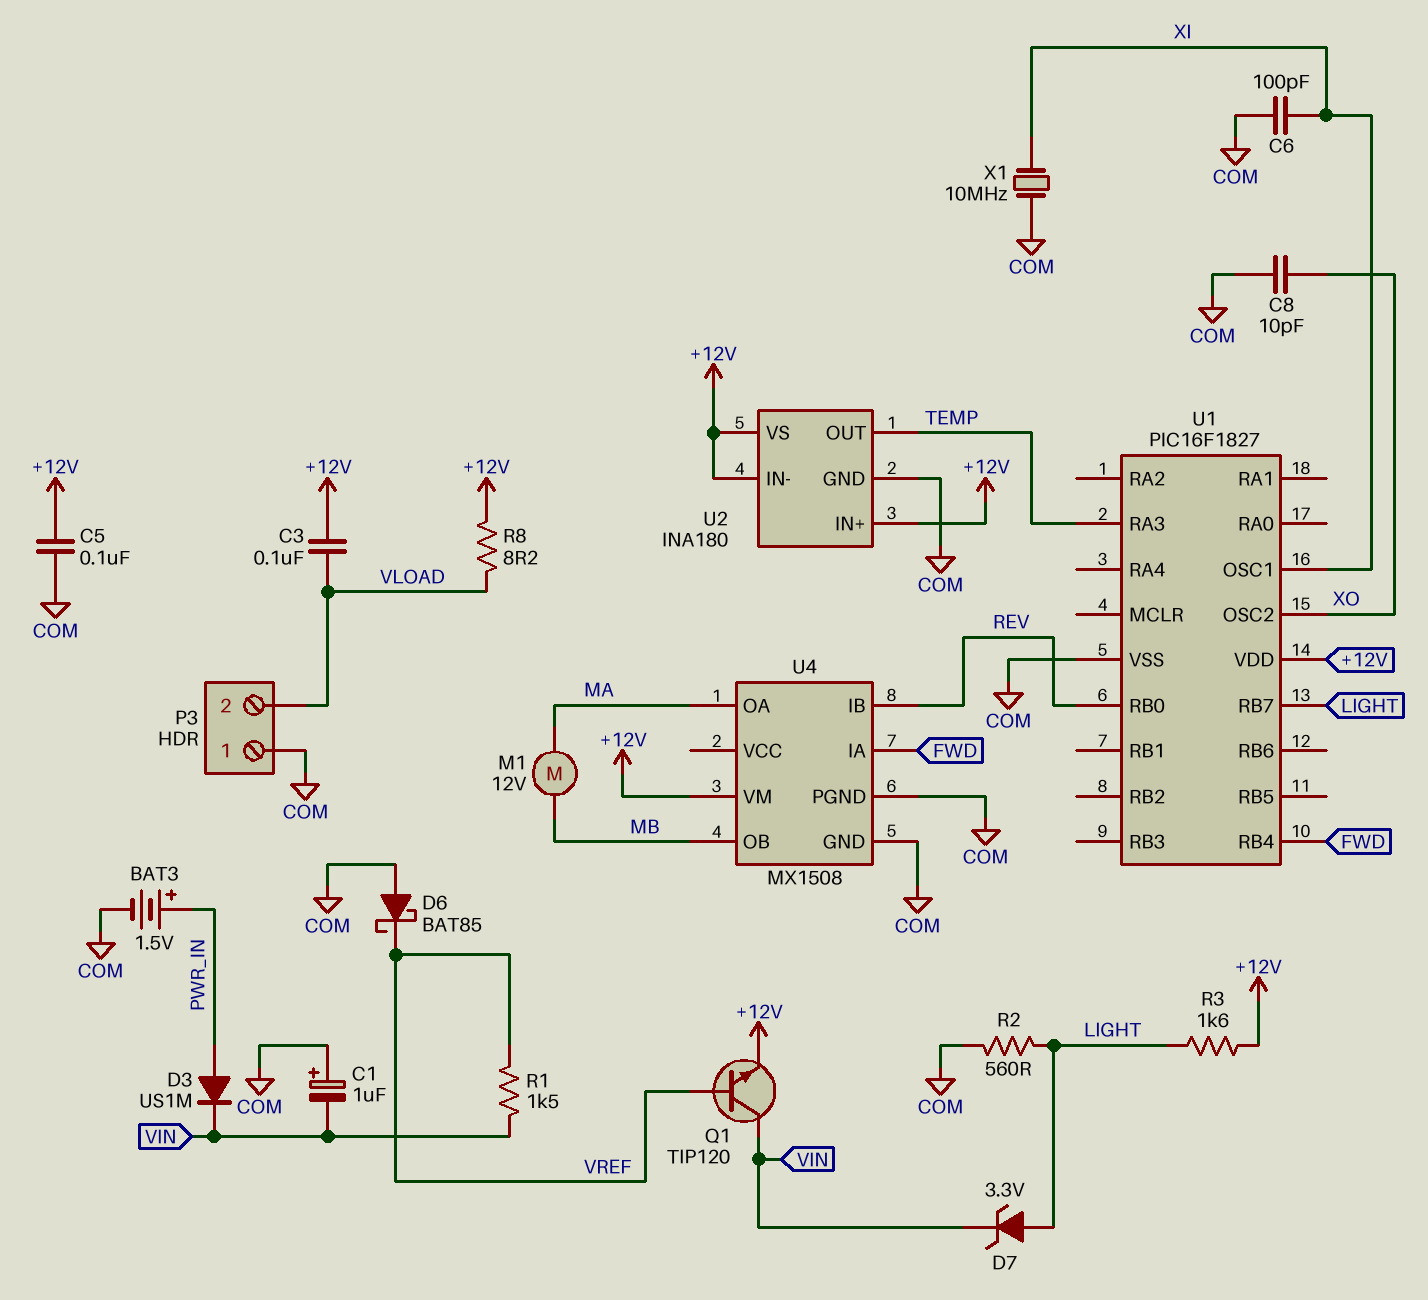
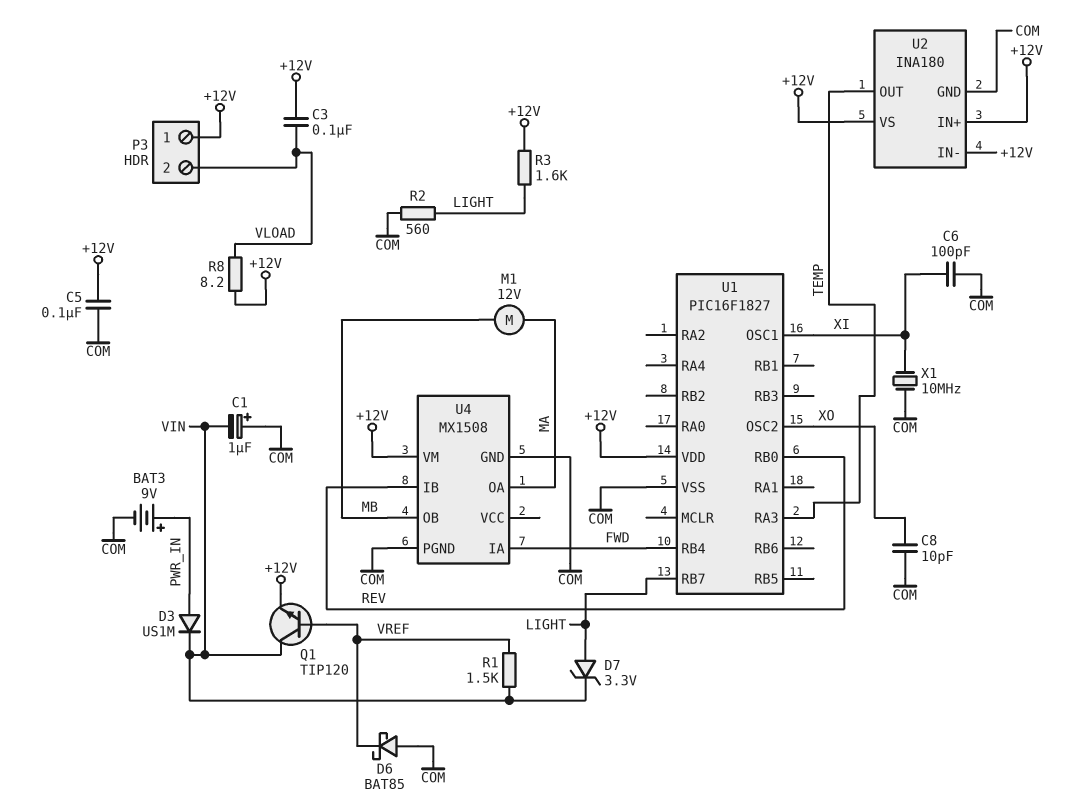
BAT3: 1.5V (plus PWR_IN, minus COM) -> 9V (plus PWR_IN, minus COM)
P3 pin 1: COM -> +12V

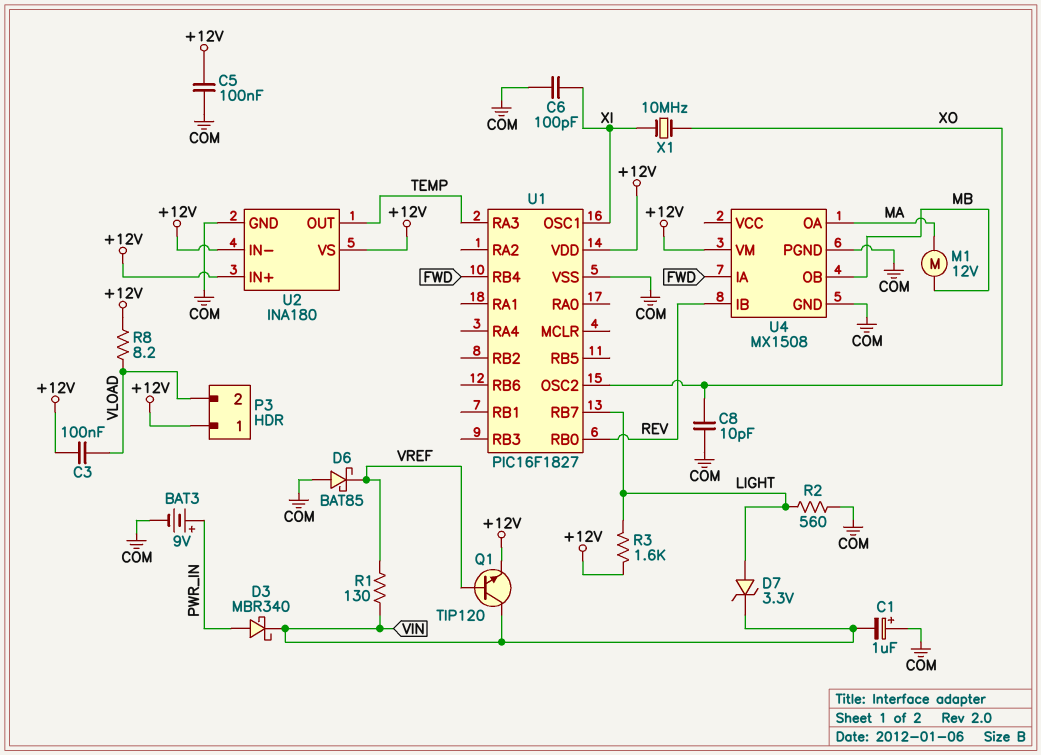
D3: diode US1M (A PWR_IN, K VIN) -> schottky MBR340 (A PWR_IN, K VIN)
R1: 1.5k (VIN, VREF) -> 130 (VIN, VREF)
X1: 10MHz (COM, XI) -> 10MHz (XI, XO)

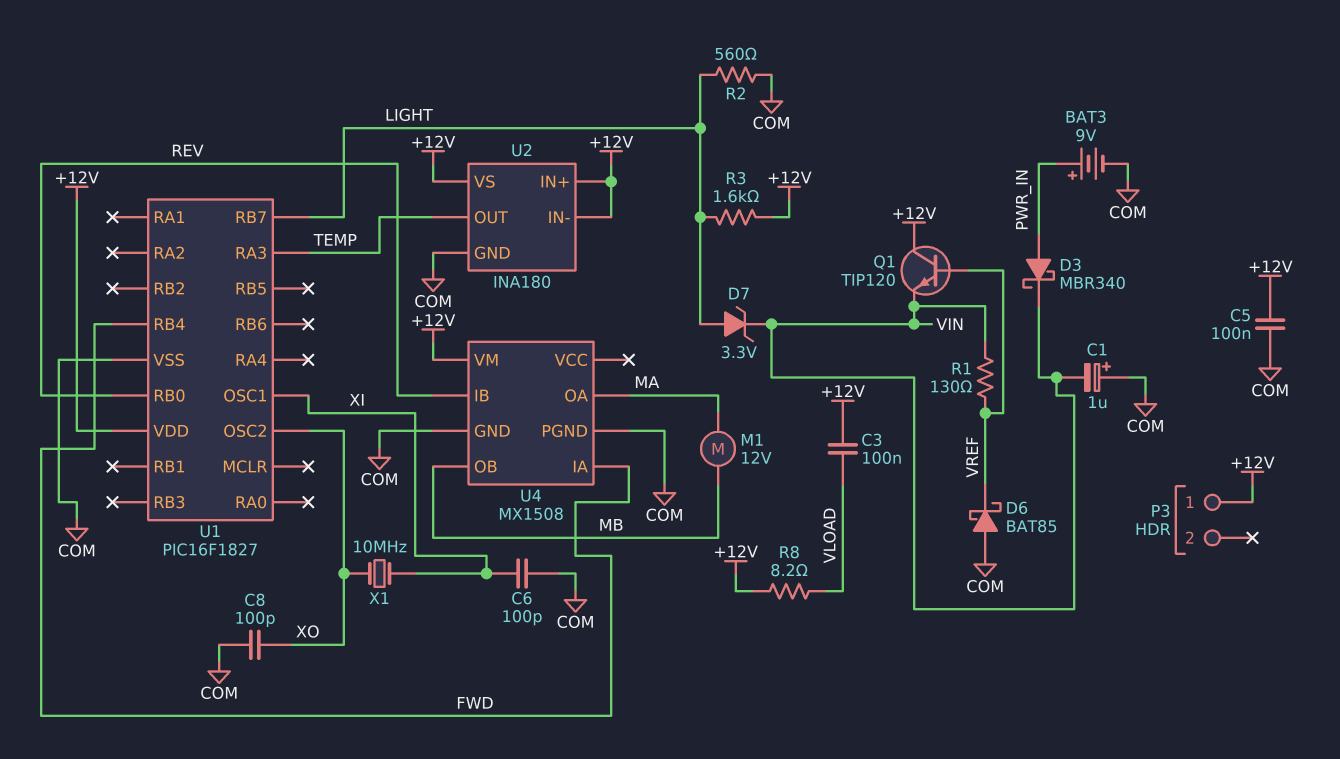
C8: 10pF (COM, XO) -> 100pF (COM, XO)
P3 pin 2: VLOAD -> none
Q1: NPN TIP120 (B VREF, C VIN, E +12V) -> NPN TIP120 (B VREF, C +12V, E VIN)

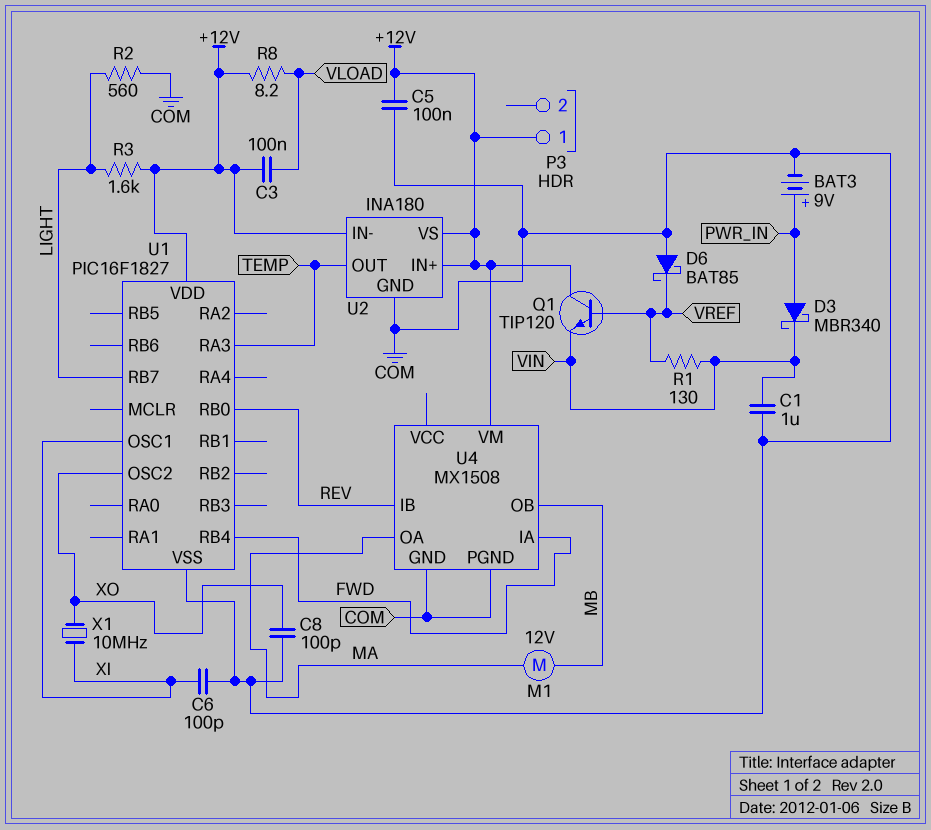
C1: 1uF (plus COM, minus VIN) -> 1uF (COM, VIN)
D7: zener 3.3V (A LIGHT, K VIN) -> none

